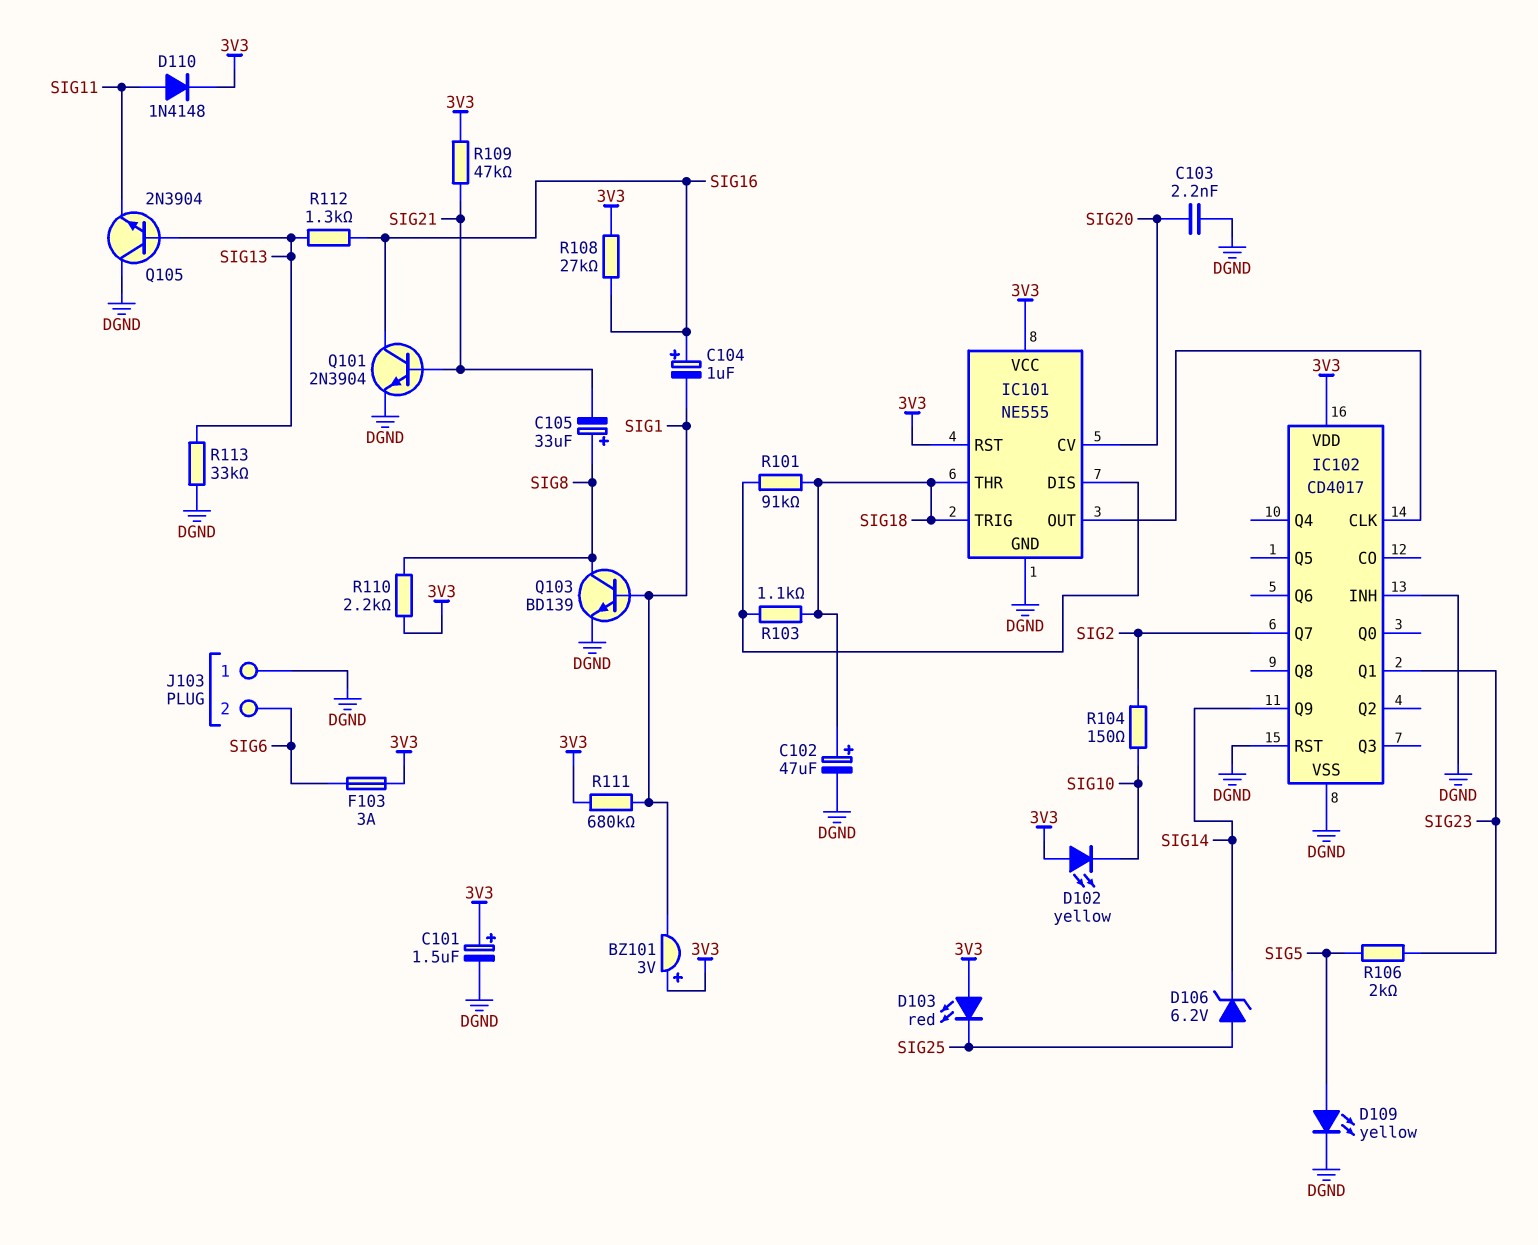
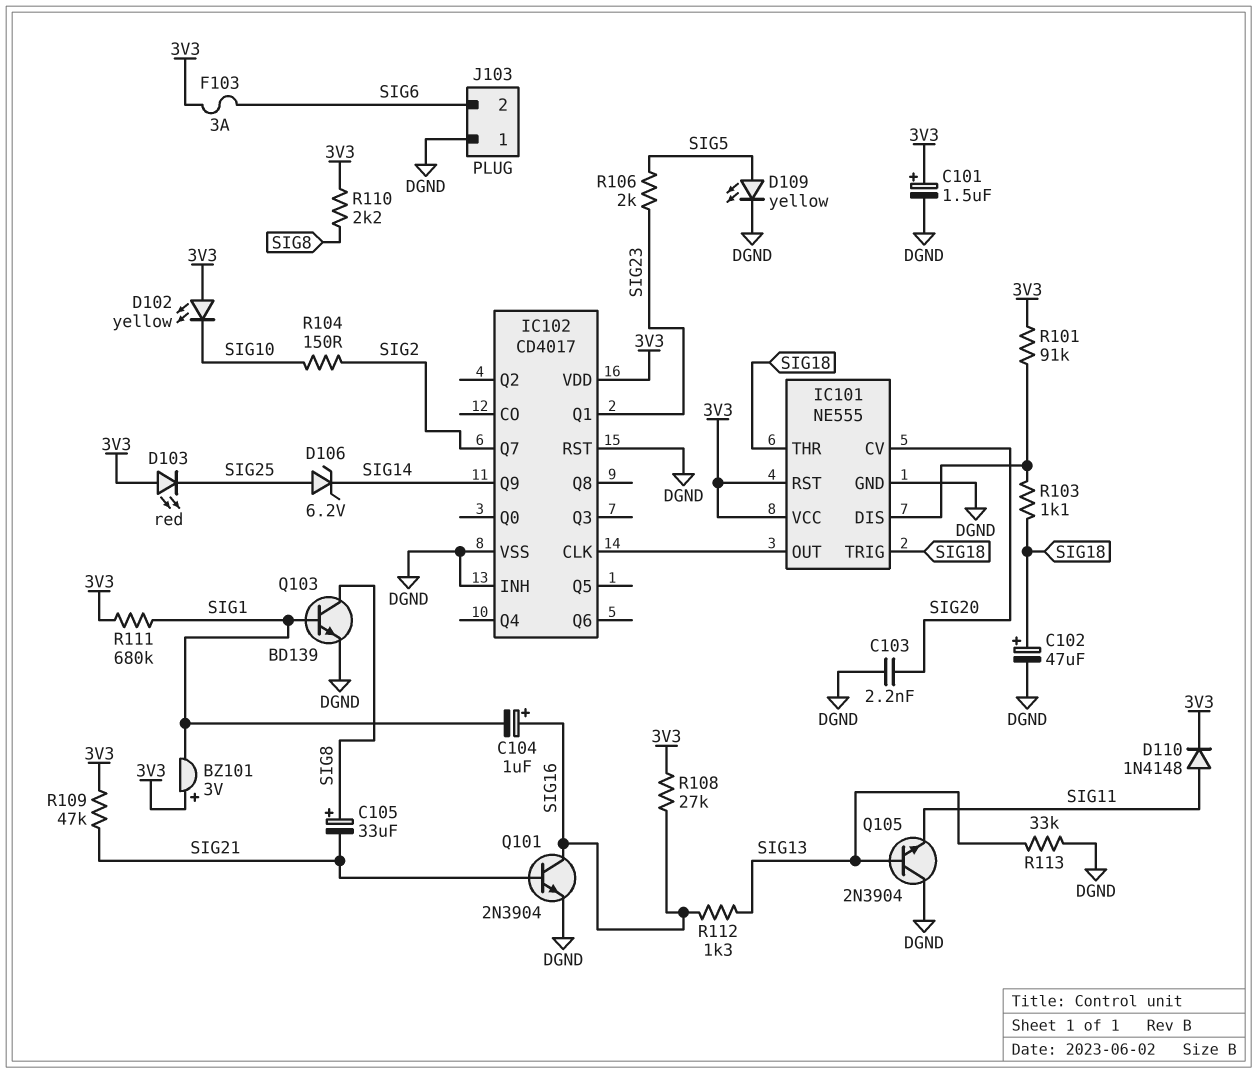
R101: 91k (IC101/DIS, SIG18) -> 91k (3V3, IC101/DIS)

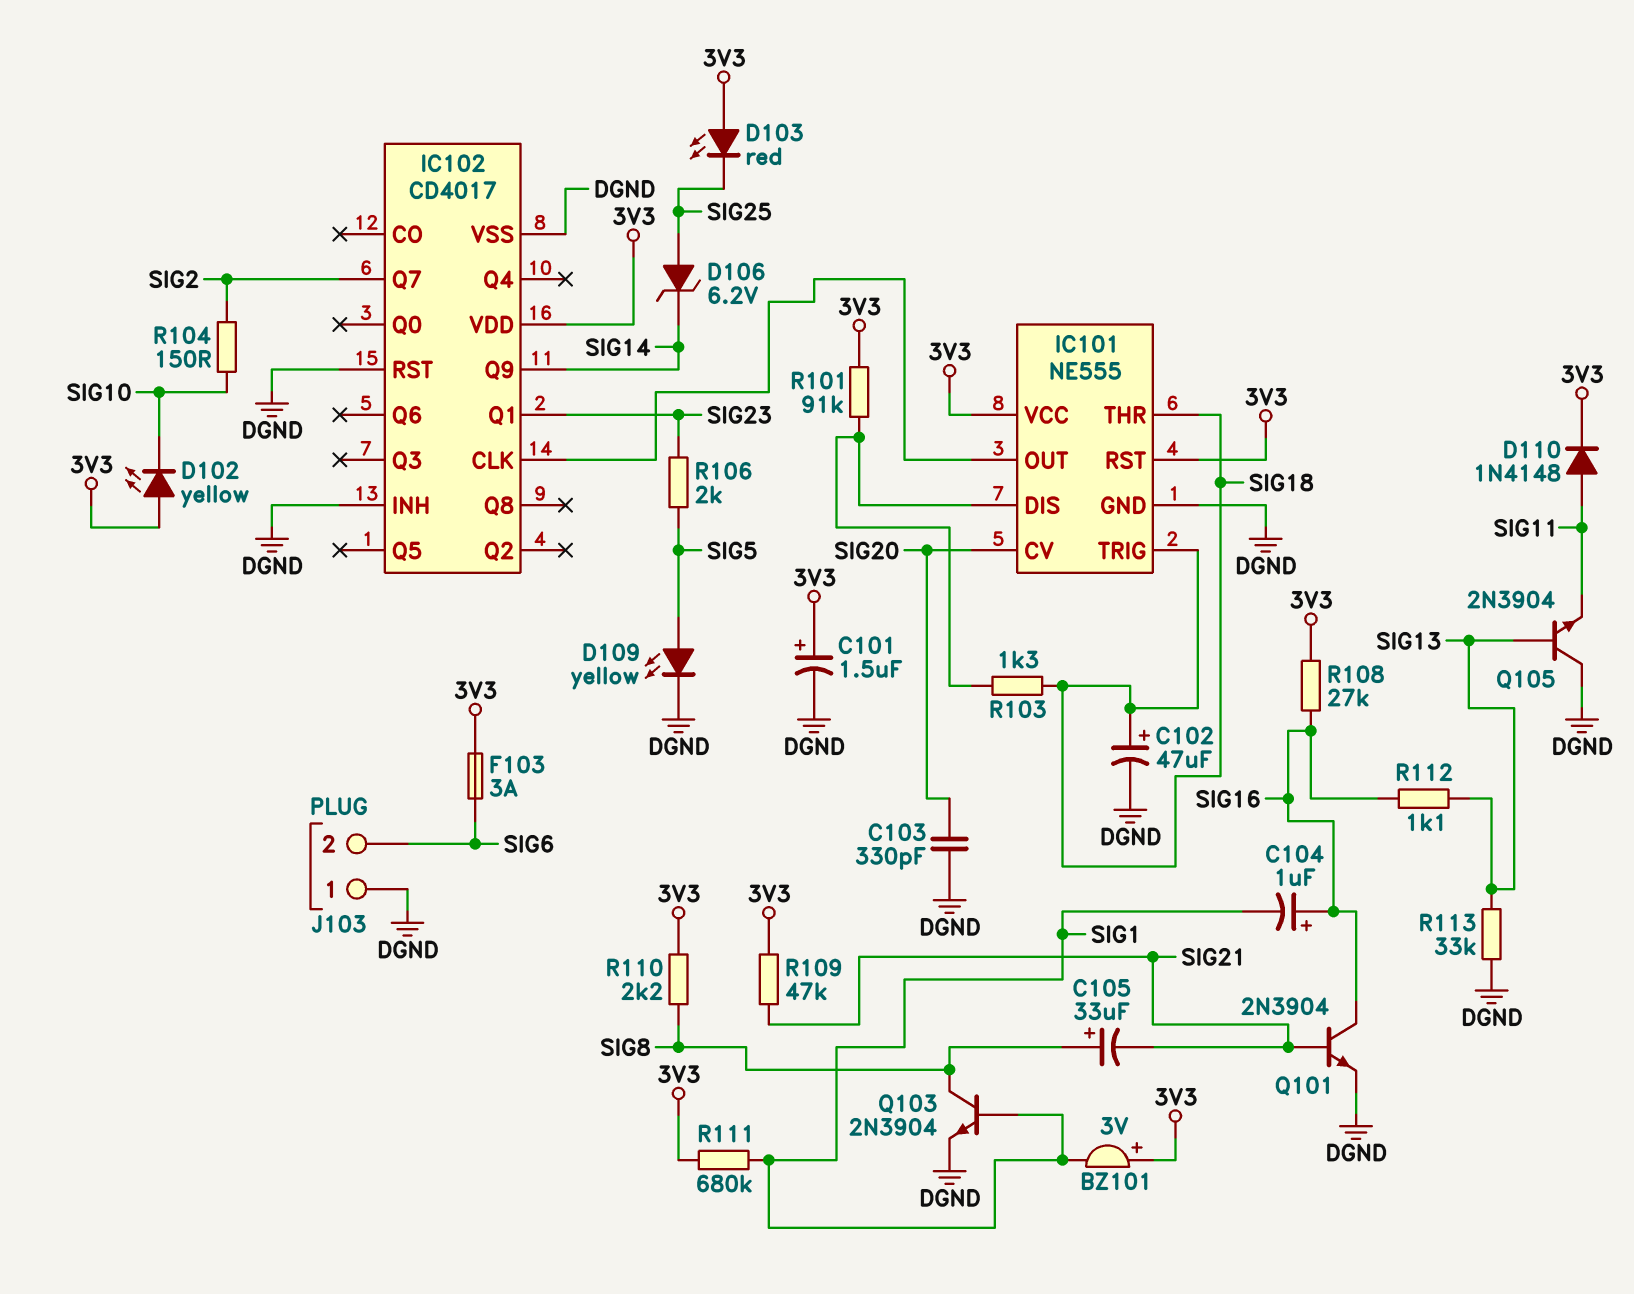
C103: 2.2nF (DGND, SIG20) -> 330pF (DGND, SIG20)
Q103: NPN BD139 (B SIG1, C SIG8, E DGND) -> NPN 2N3904 (B SIG1, C SIG8, E DGND)
R103: 1.1k (IC101/DIS, SIG18) -> 1.3k (IC101/DIS, SIG18)
R112: 1.3k (SIG13, SIG16) -> 1.1k (SIG13, SIG16)

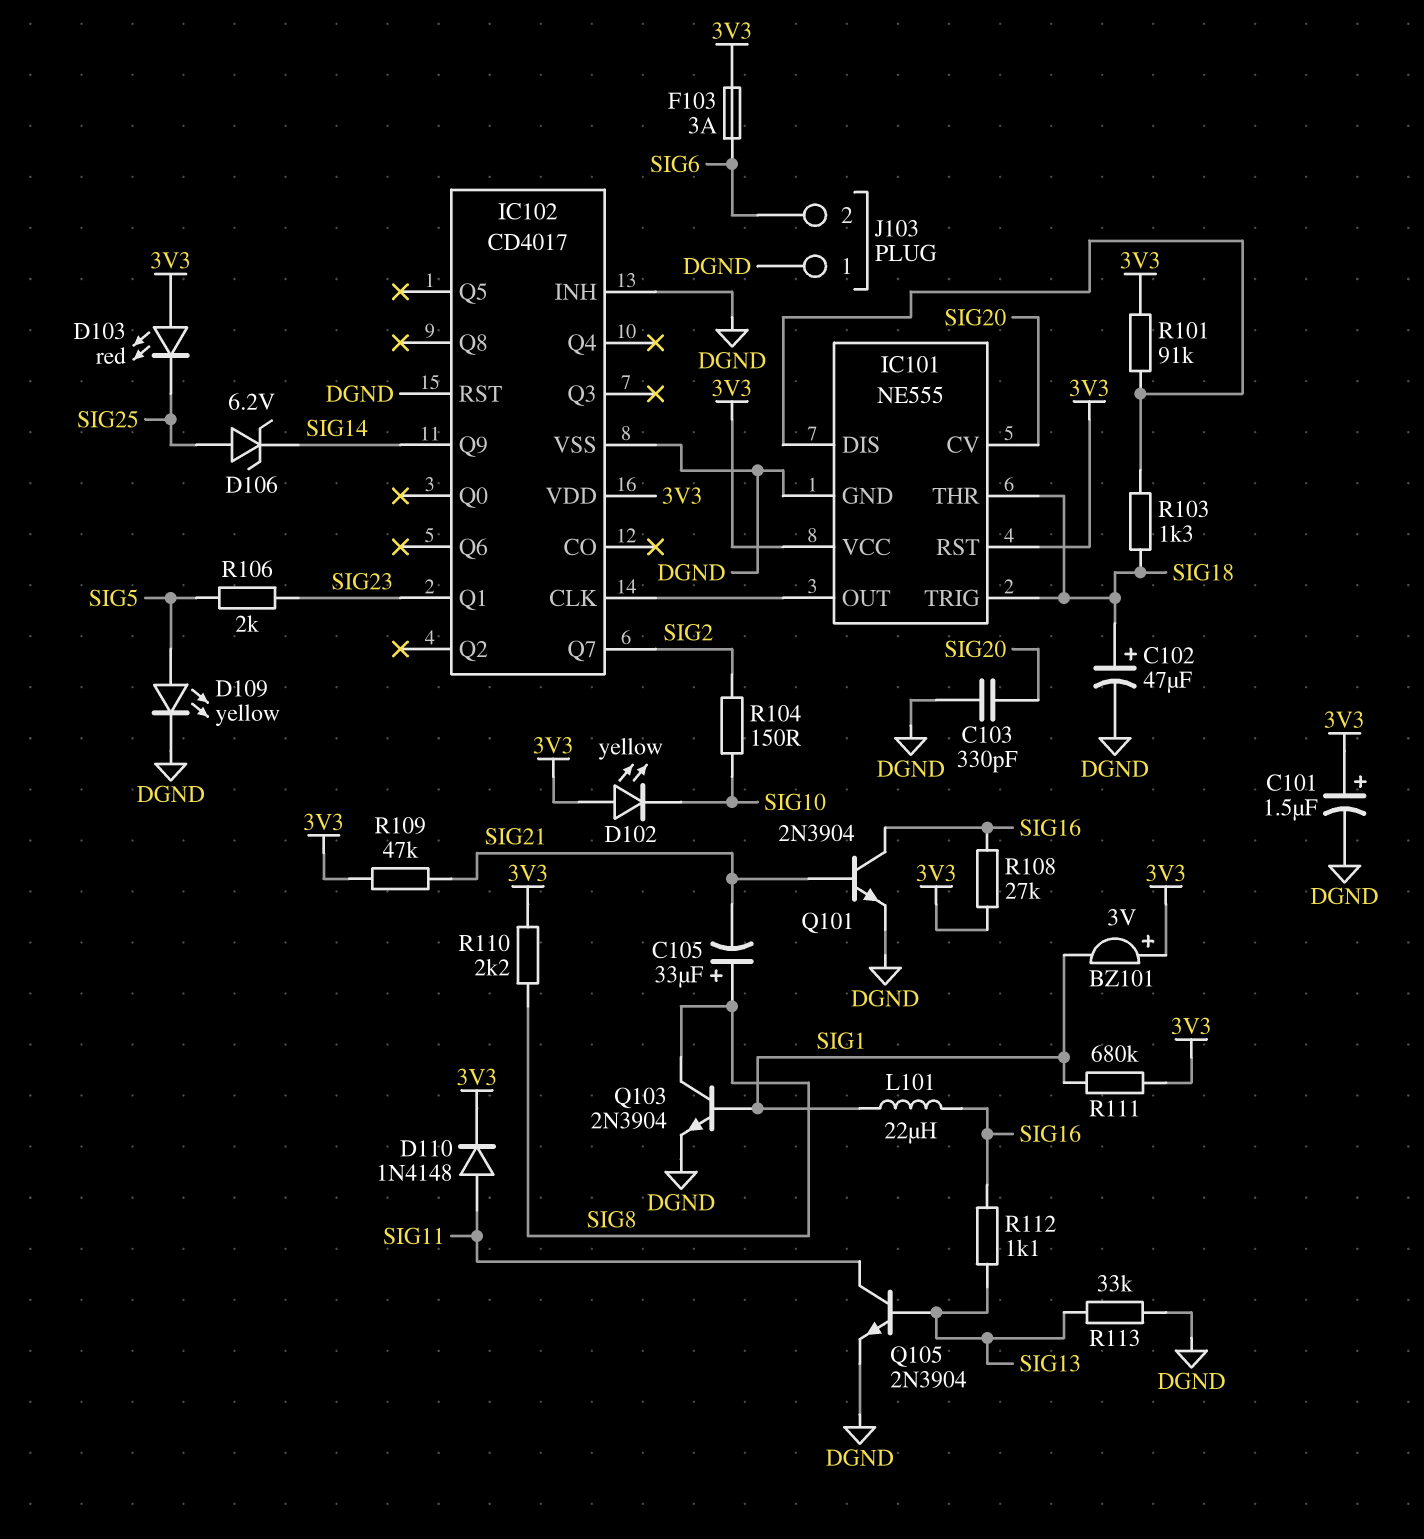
C104: 1uF (plus SIG16, minus SIG1) -> none
L101: none -> 22uH (SIG1, SIG16)
Q105: NPN 2N3904 (B SIG13, C DGND, E SIG11) -> NPN 2N3904 (B SIG13, C SIG11, E DGND)

